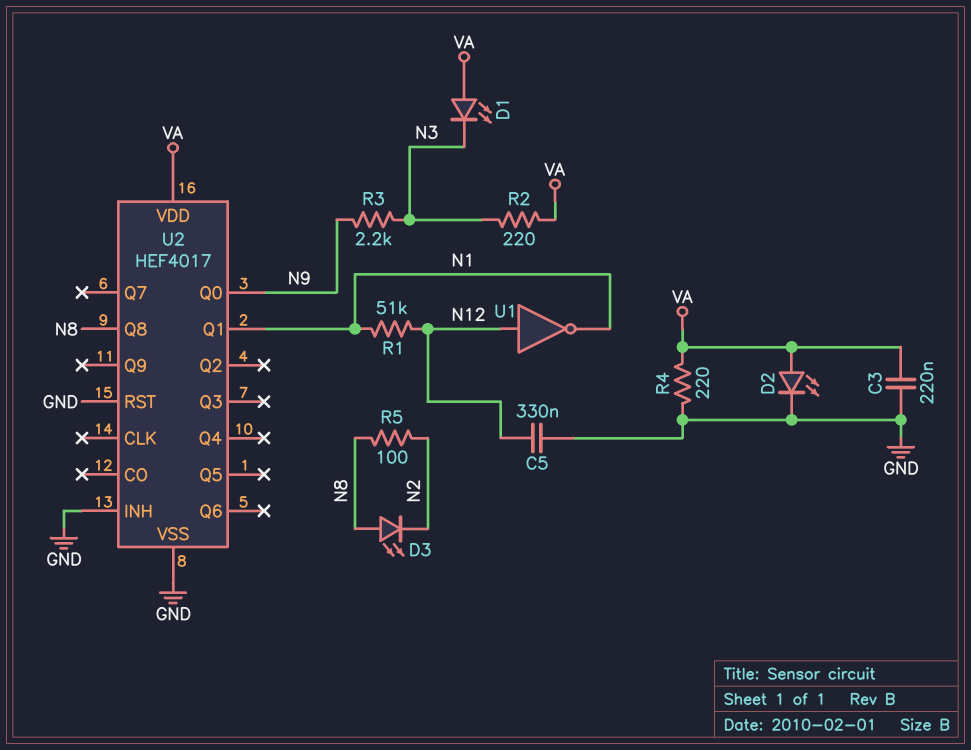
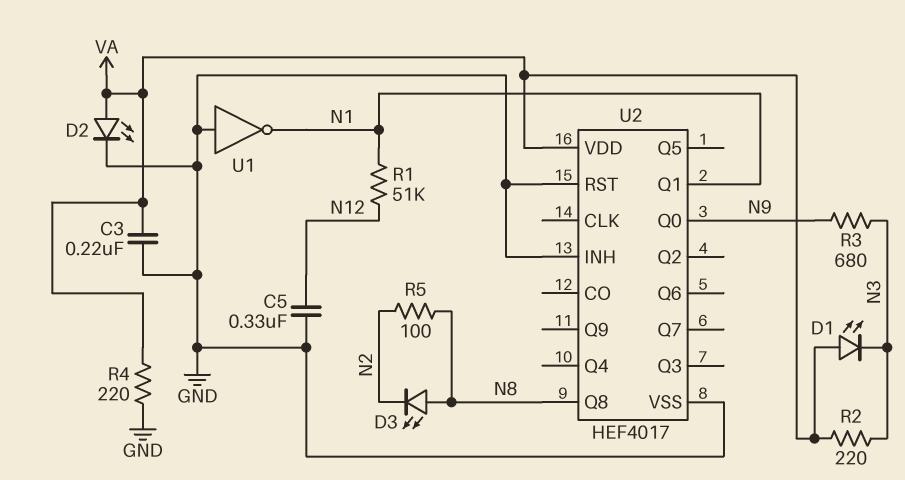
R3: 2.2k (N3, N9) -> 680 (N3, N9)
U1: NOT (in N12, out N1) -> NOT (in GND, out N1)

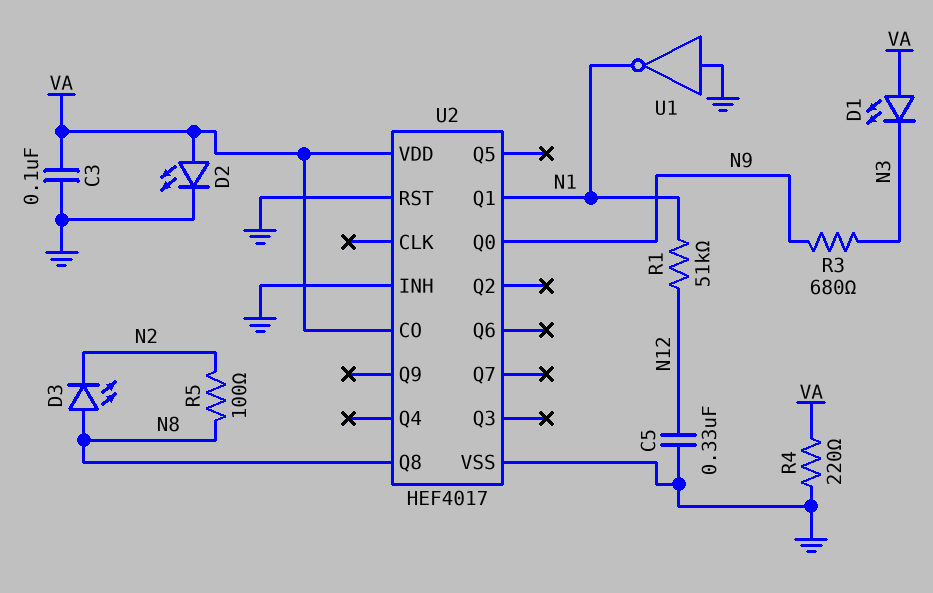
C3: 220nF (GND, VA) -> 100nF (GND, VA)
R2: 220 (N3, VA) -> none
U2 pin CO: none -> VA

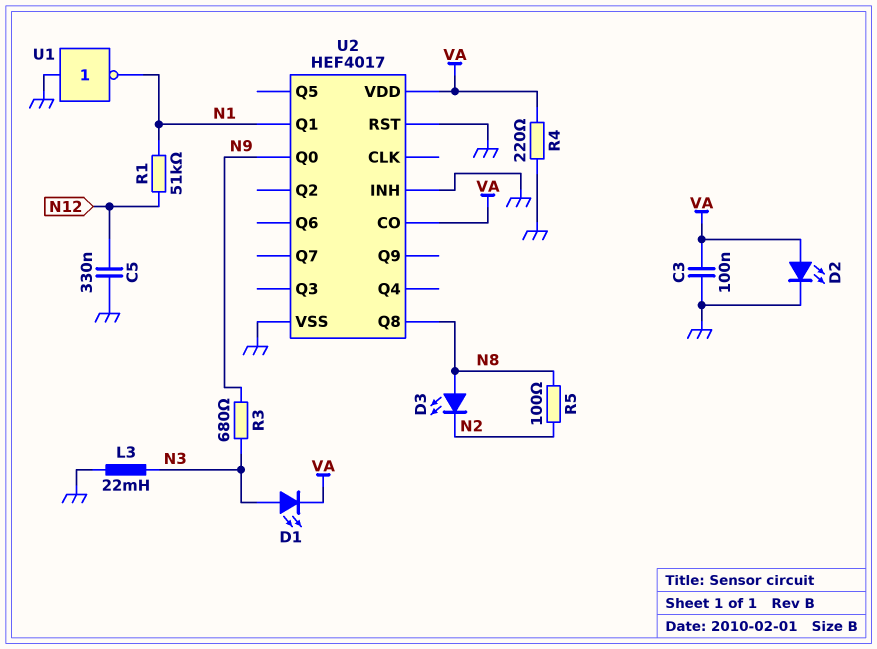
D1: LED (A VA, K N3) -> LED (A N3, K VA)
L3: none -> 22mH (GND, N3)

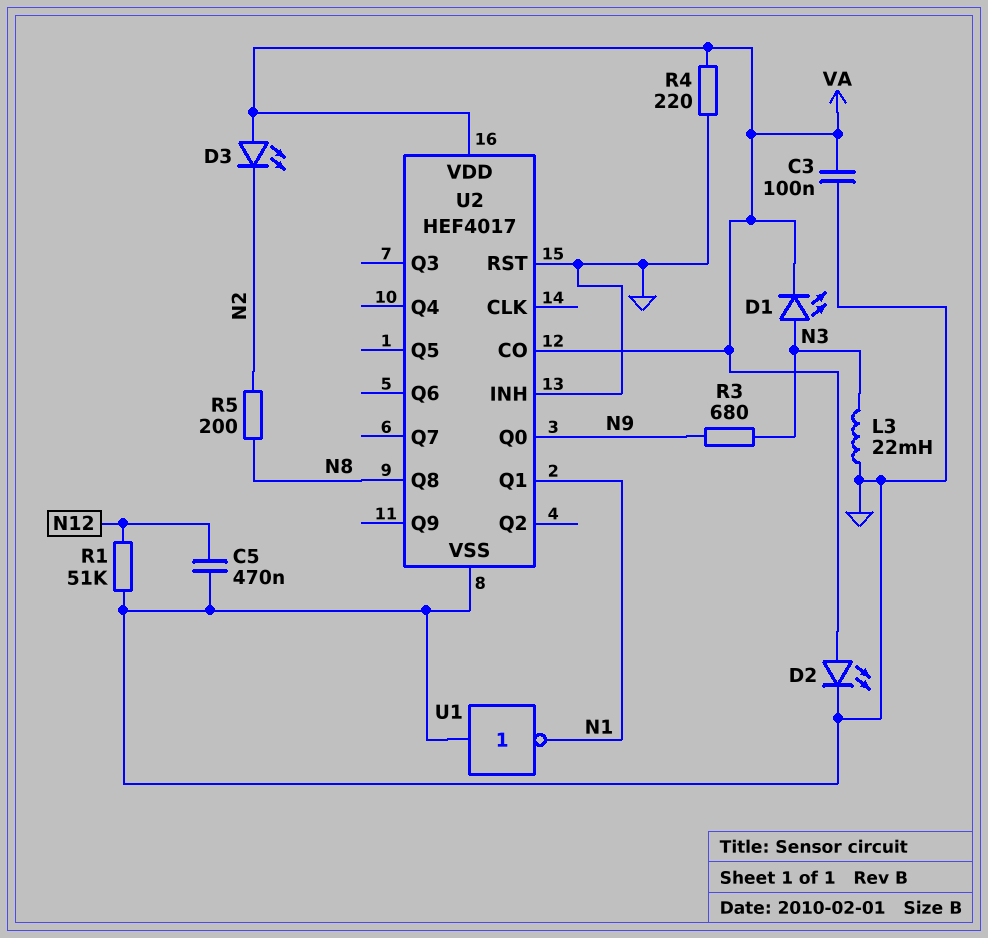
C5: 330nF (GND, N12) -> 470nF (GND, N12)
D3: LED (A N8, K N2) -> LED (A VA, K N2)
R1: 51k (N1, N12) -> 51k (GND, N12)
R5: 100 (N2, N8) -> 200 (N2, N8)

